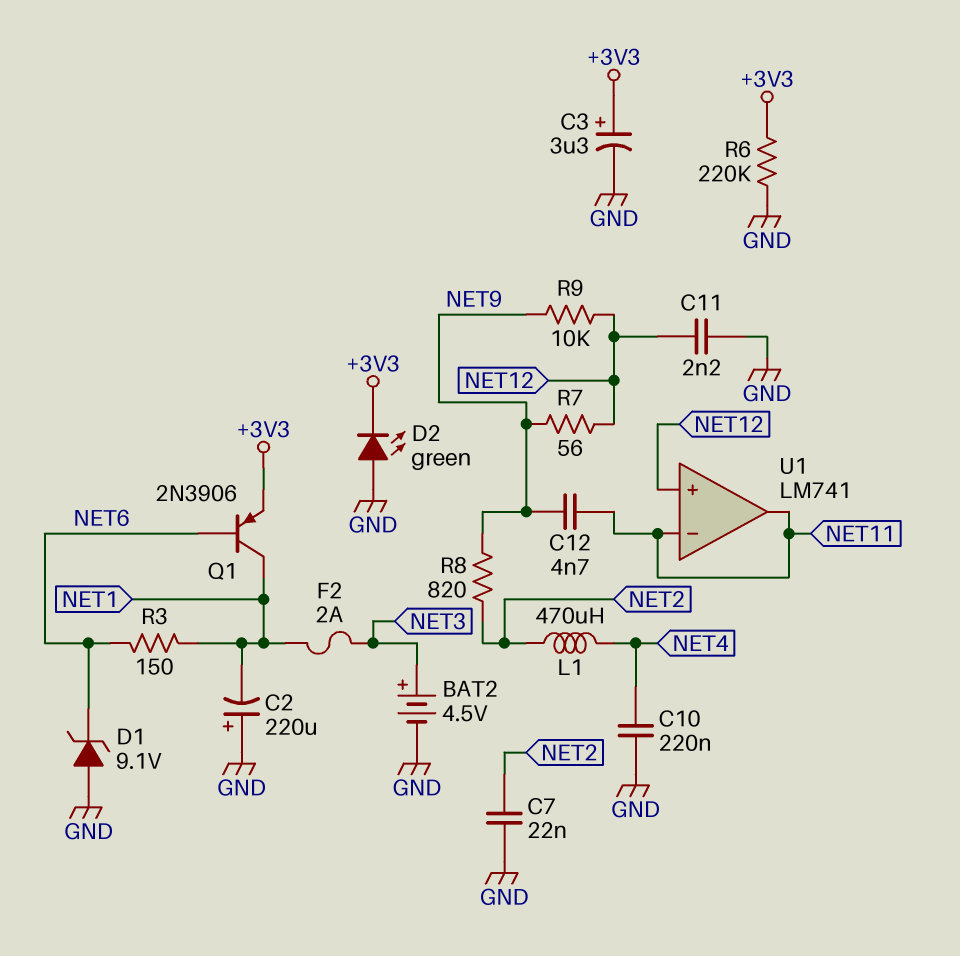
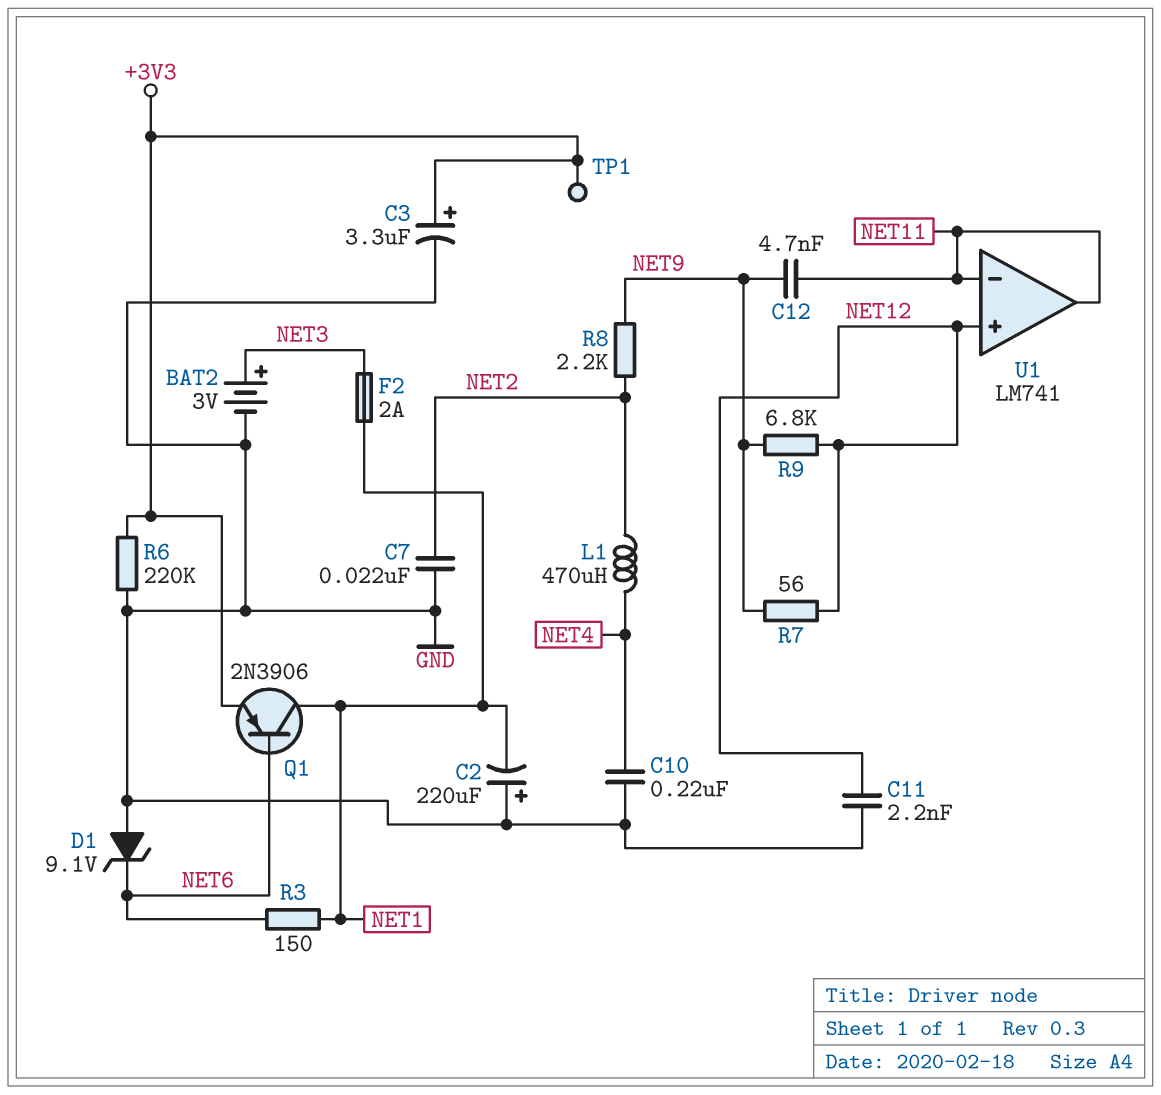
BAT2: 4.5V (plus NET3, minus GND) -> 3V (plus NET3, minus GND)
D2: LED green (A GND, K +3V3) -> none
R8: 820 (NET2, NET9) -> 2.2k (NET2, NET9)
R9: 10k (NET9, NET12) -> 6.8k (NET9, NET12)
TP1: none -> test point (+3V3)

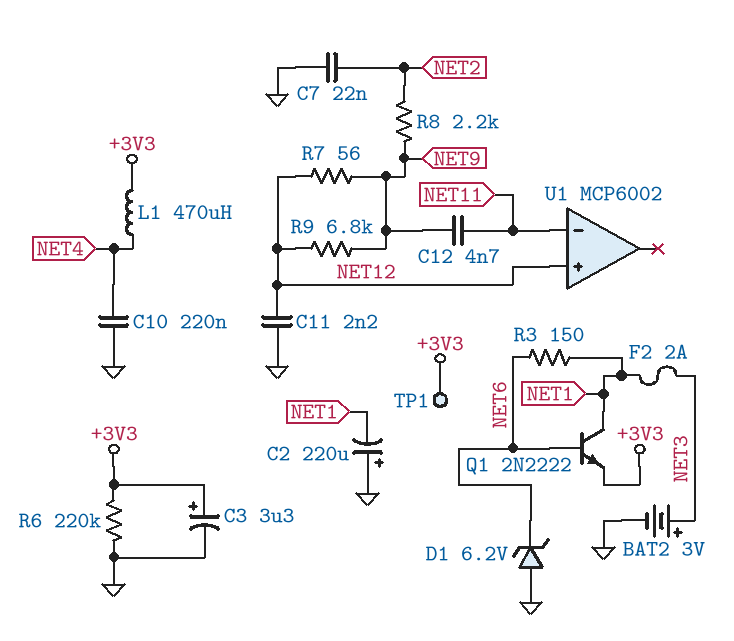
D1: zener 9.1V (A GND, K NET6) -> zener 6.2V (A GND, K NET6)
L1: 470uH (NET2, NET4) -> 470uH (+3V3, NET4)
Q1: PNP 2N3906 (B NET6, C NET1, E +3V3) -> NPN 2N2222 (B NET6, C NET1, E +3V3)
U1: LM741 -> MCP6002
U1 pin out: NET11 -> none

